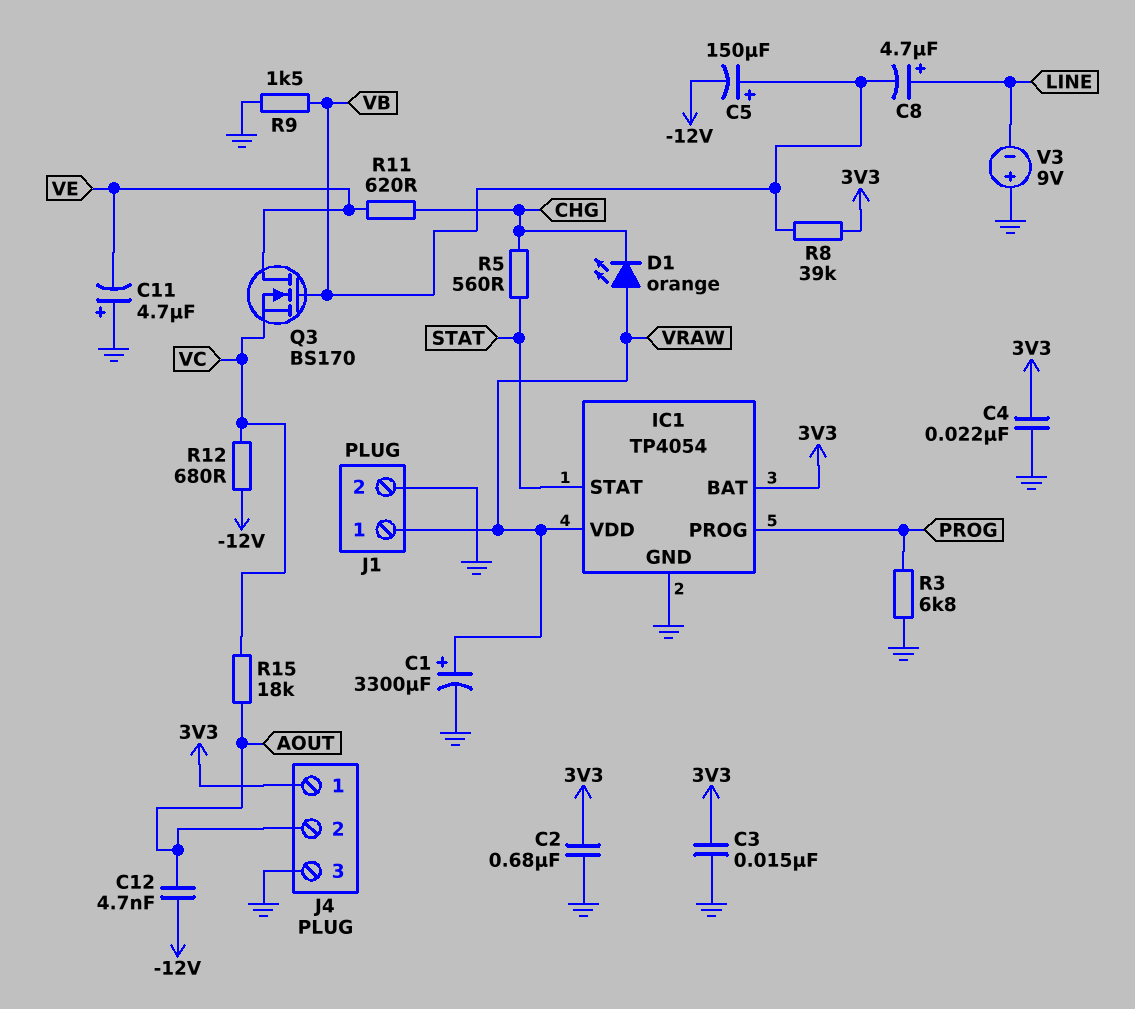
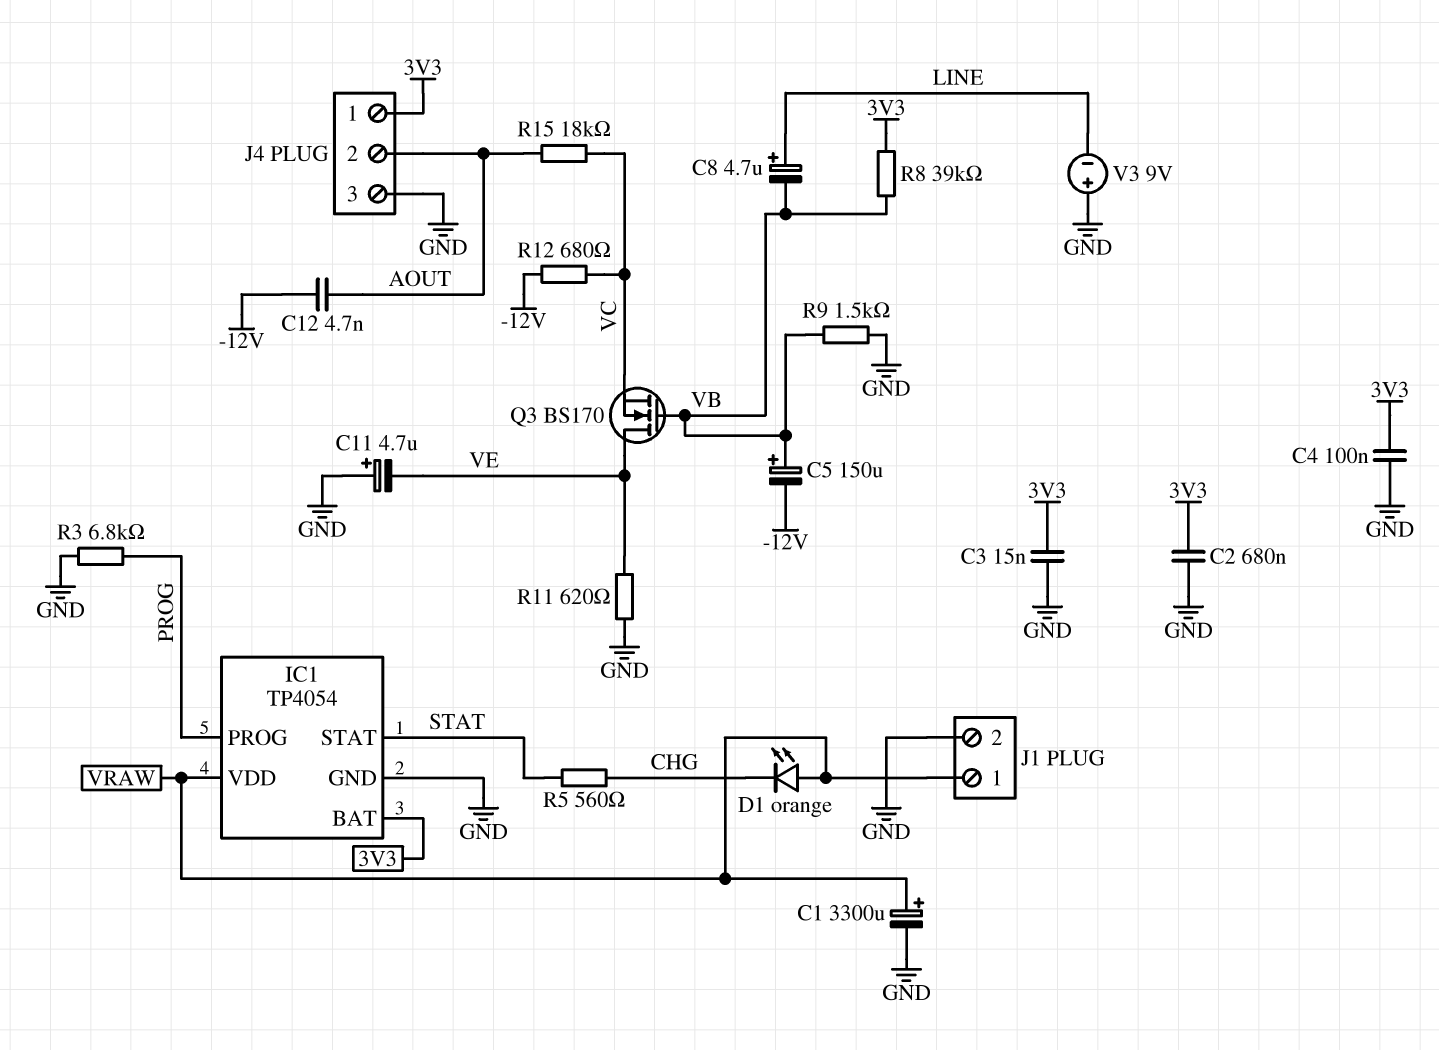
C4: 22nF (3V3, GND) -> 100nF (3V3, GND)
R11: 620 (CHG, VE) -> 620 (GND, VE)

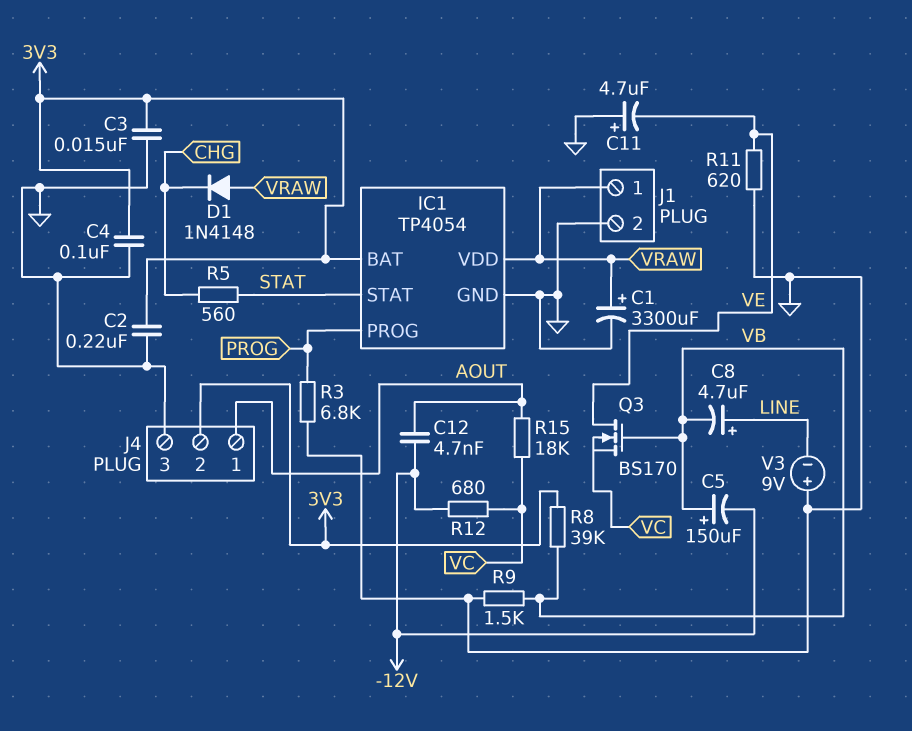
C2: 680nF (3V3, GND) -> 220nF (3V3, GND)
D1: LED orange (A VRAW, K CHG) -> diode 1N4148 (A VRAW, K CHG)
J4 pin 1: 3V3 -> AOUT
J4 pin 2: AOUT -> 3V3

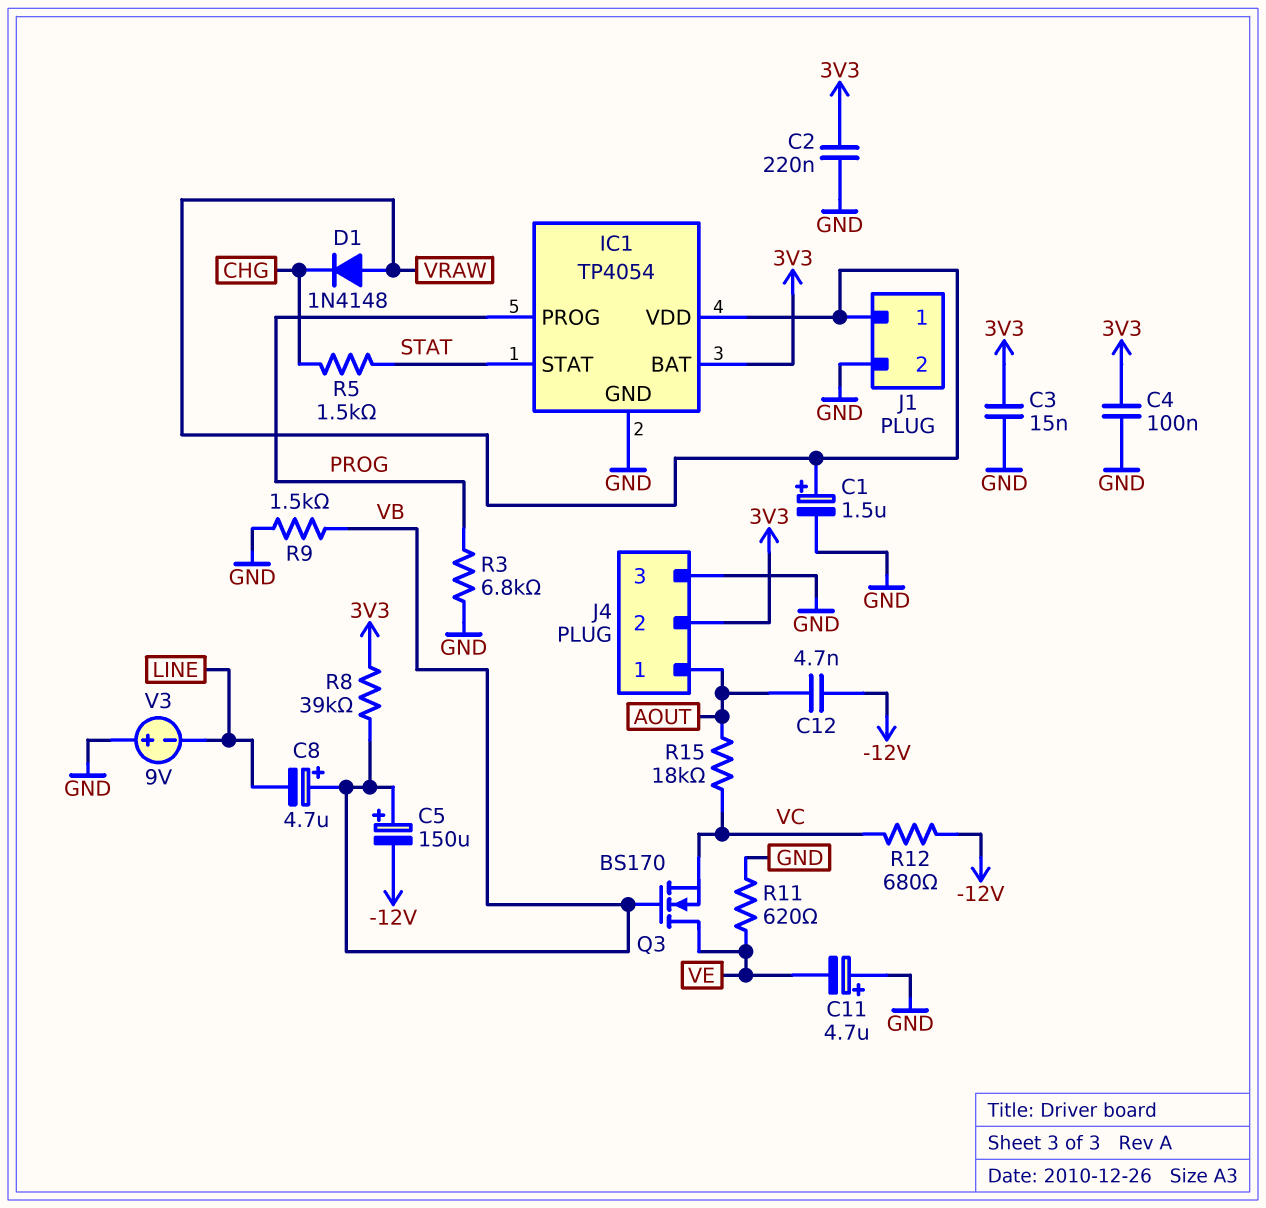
C1: 3300uF (plus VRAW, minus GND) -> 1.5uF (plus VRAW, minus GND)
C8: 4.7uF (plus LINE, minus VB) -> 4.7uF (plus VB, minus LINE)
R5: 560 (CHG, STAT) -> 1.5k (CHG, STAT)

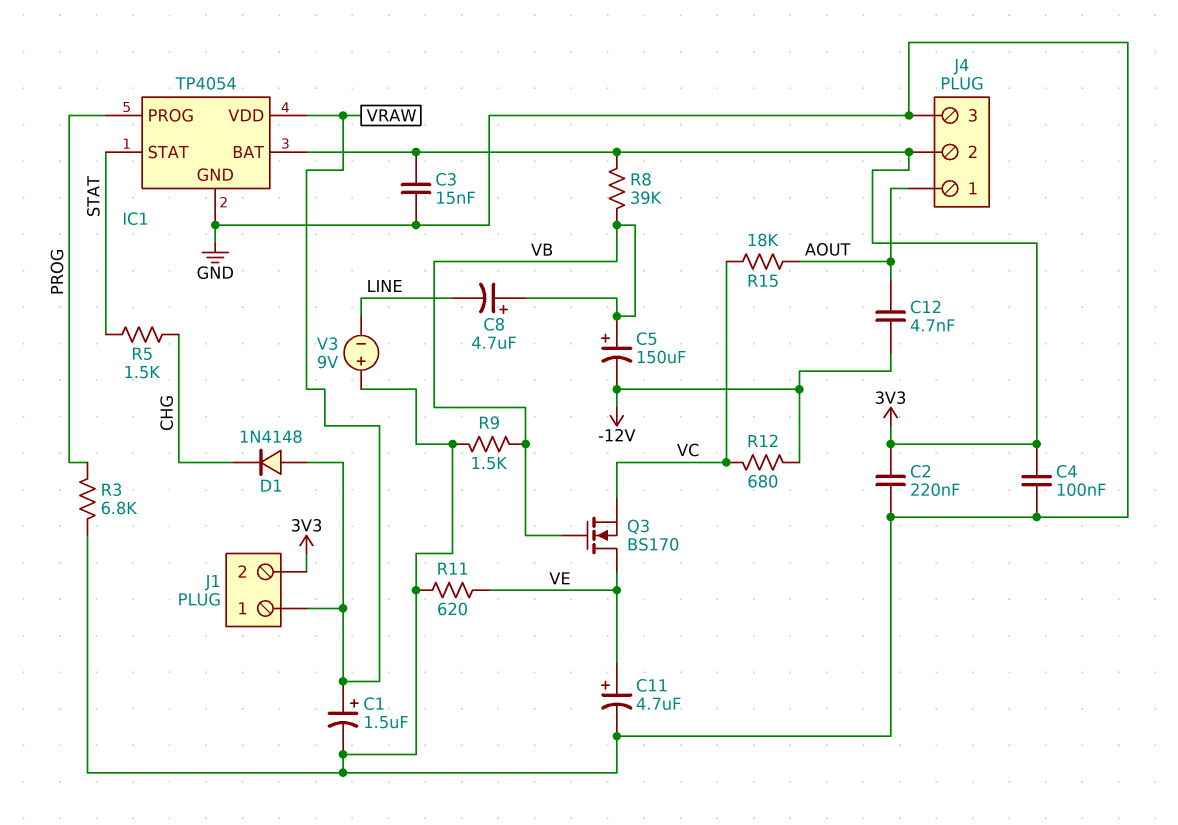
C11: 4.7uF (plus GND, minus VE) -> 4.7uF (plus VE, minus GND)
J1 pin 2: GND -> 3V3

